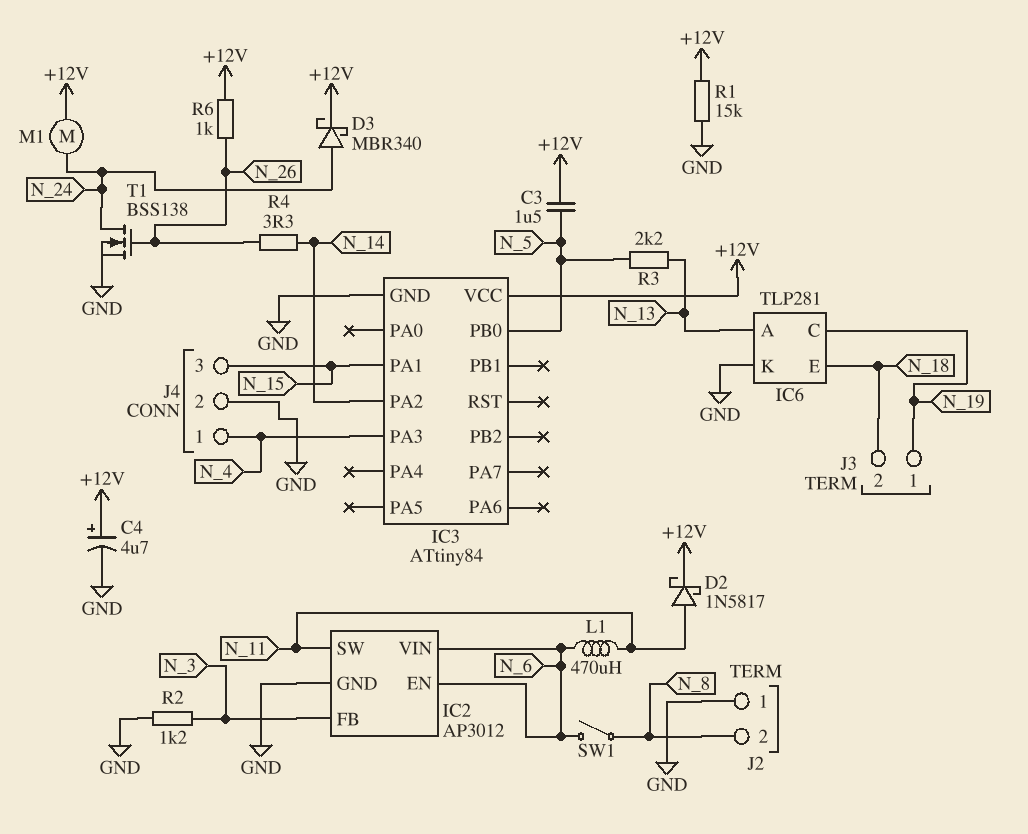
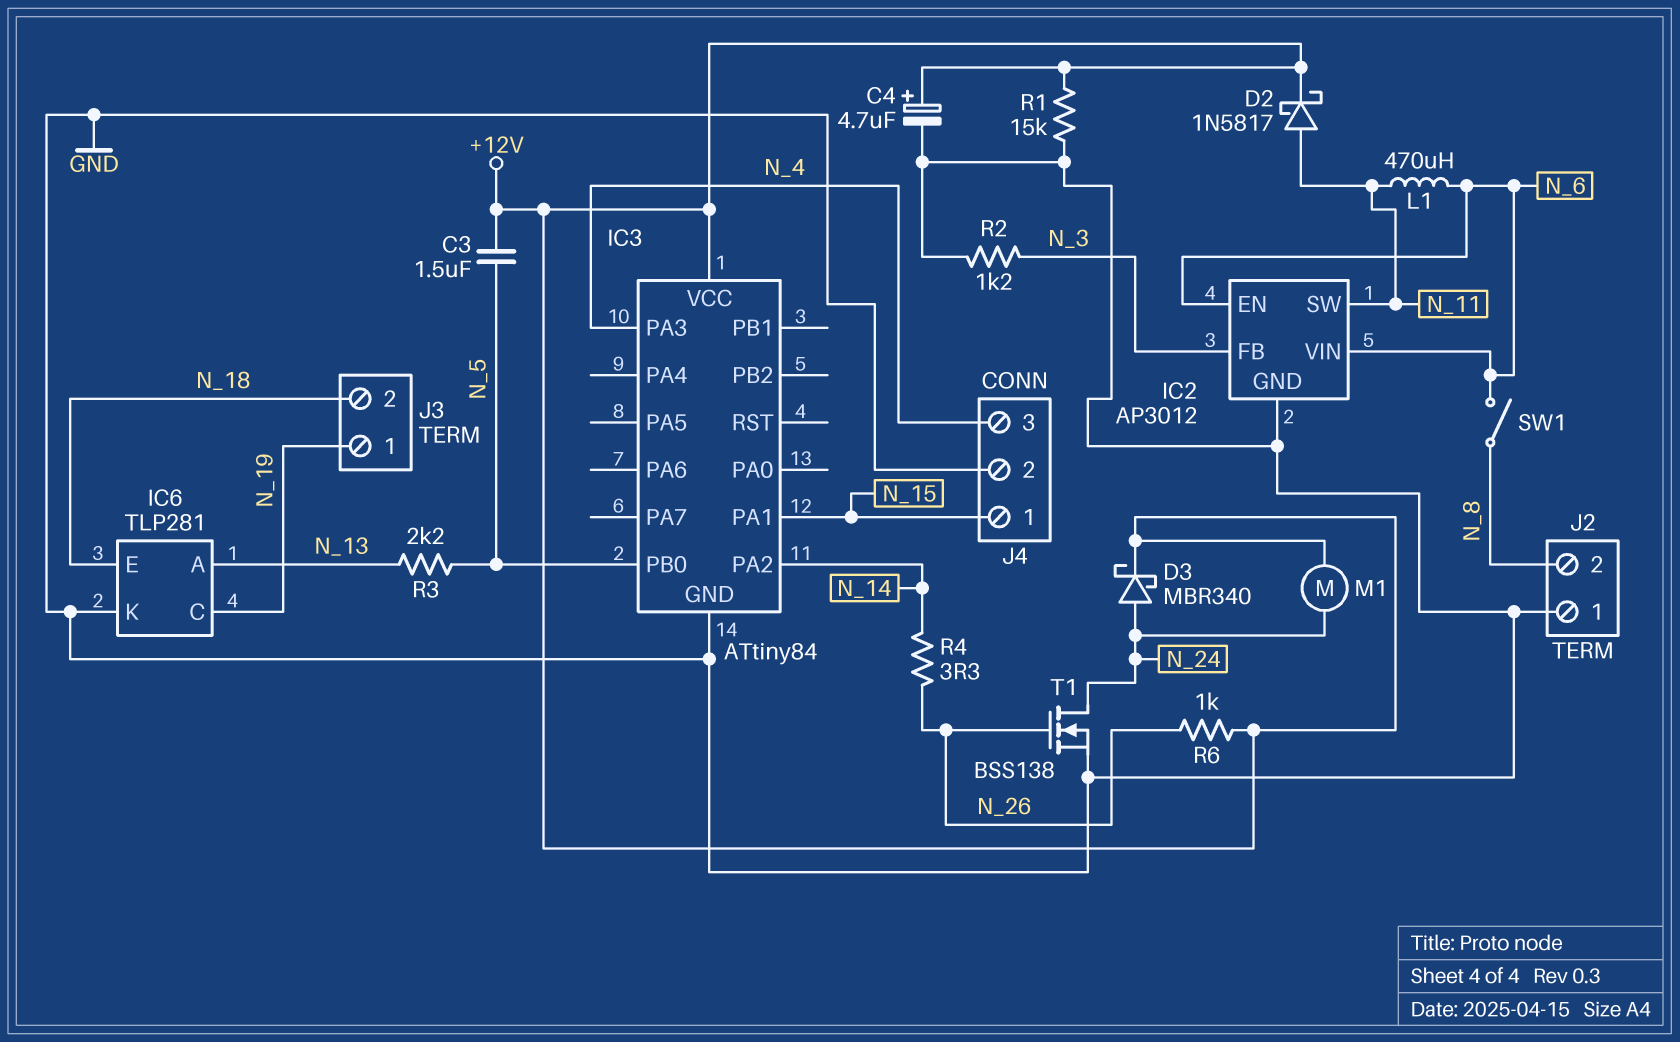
J4 pin 1: N_4 -> N_15
J4 pin 3: N_15 -> N_4

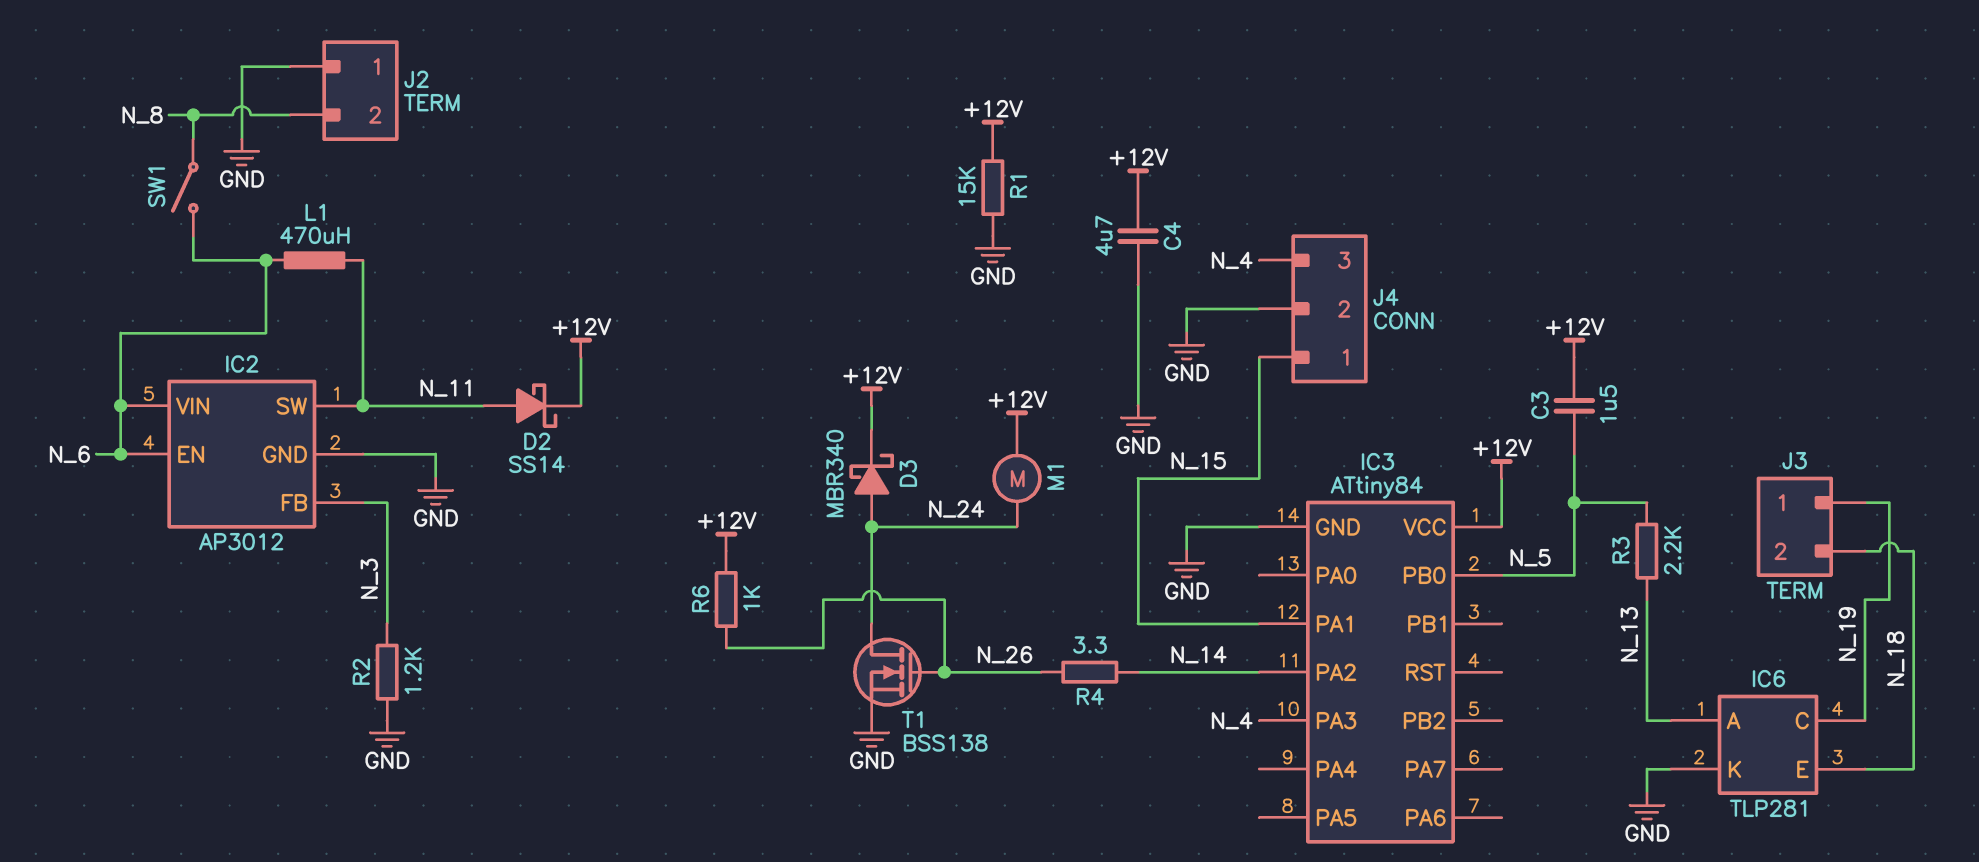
C4: 4.7uF (plus +12V, minus GND) -> 4.7uF (+12V, GND)
D2: schottky 1N5817 (A N_11, K +12V) -> schottky SS14 (A N_11, K +12V)

